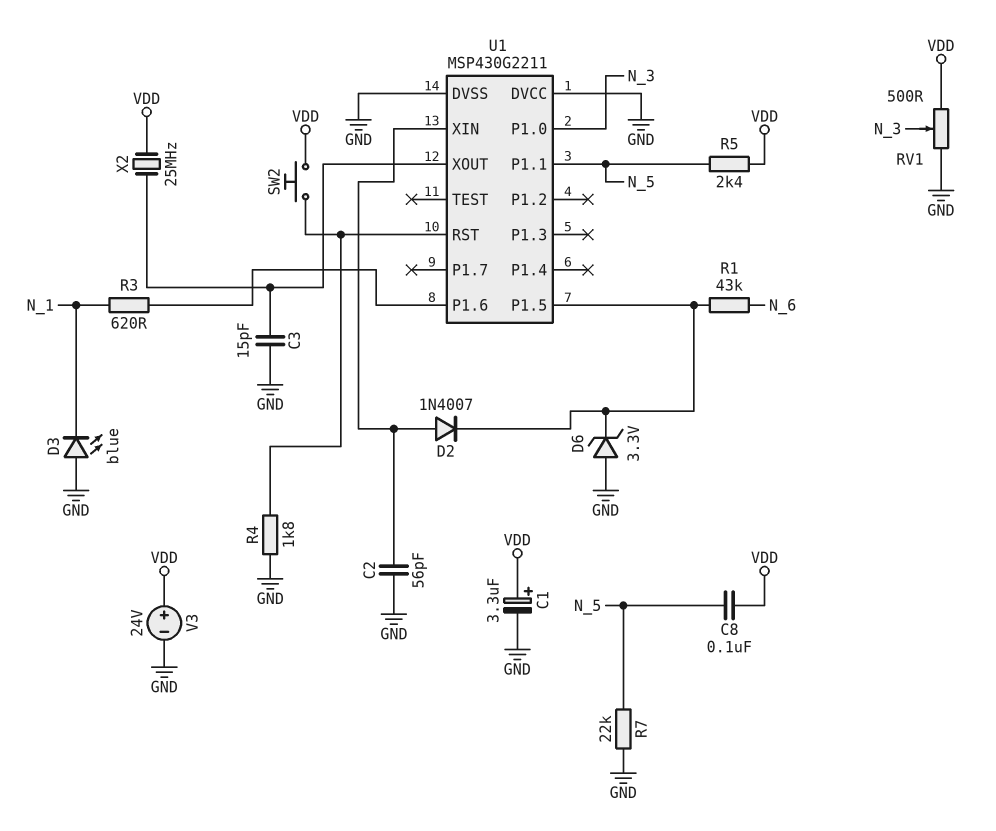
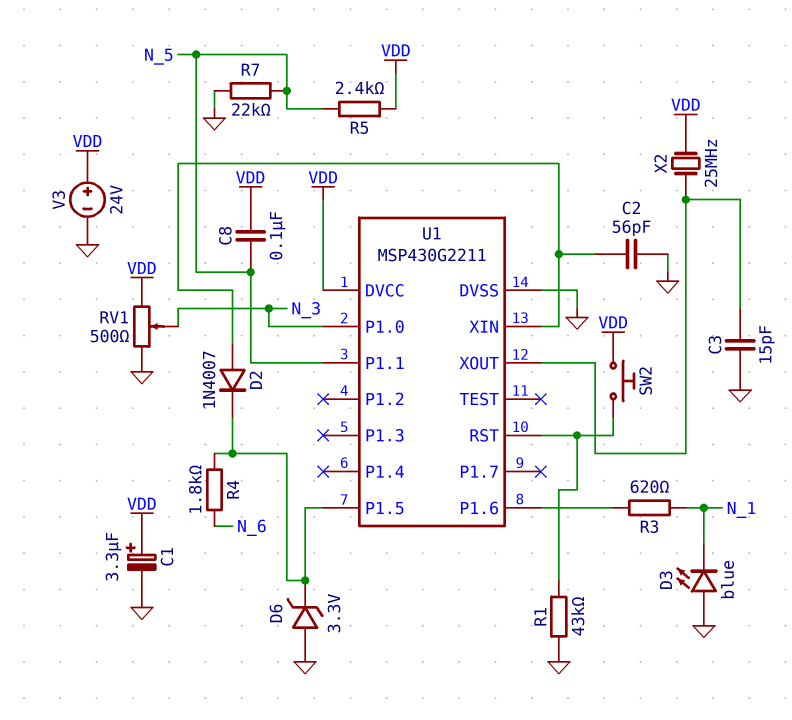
R1: 43k (N_6, U1/P1.5) -> 43k (GND, U1/RST)
R4: 1.8k (GND, U1/RST) -> 1.8k (N_6, U1/P1.5)
U1 pin DVCC: GND -> VDD

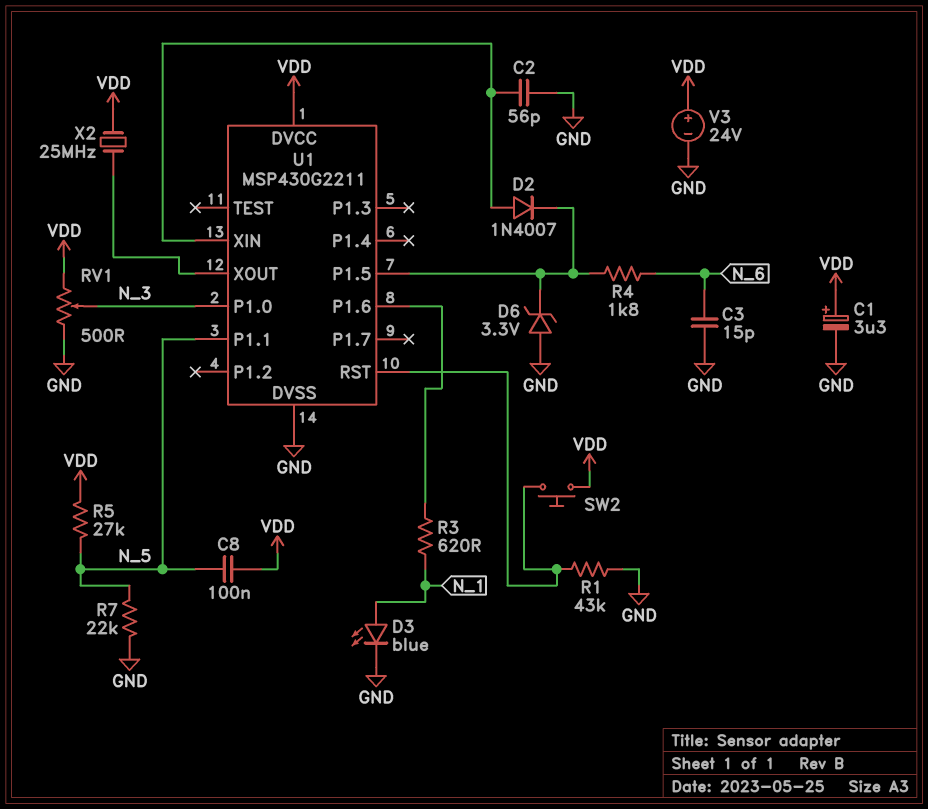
C3: 15pF (GND, U1/XOUT) -> 15pF (GND, N_6)
D3: LED blue (A GND, K N_1) -> LED blue (A N_1, K GND)
R5: 2.4k (N_5, VDD) -> 27k (N_5, VDD)

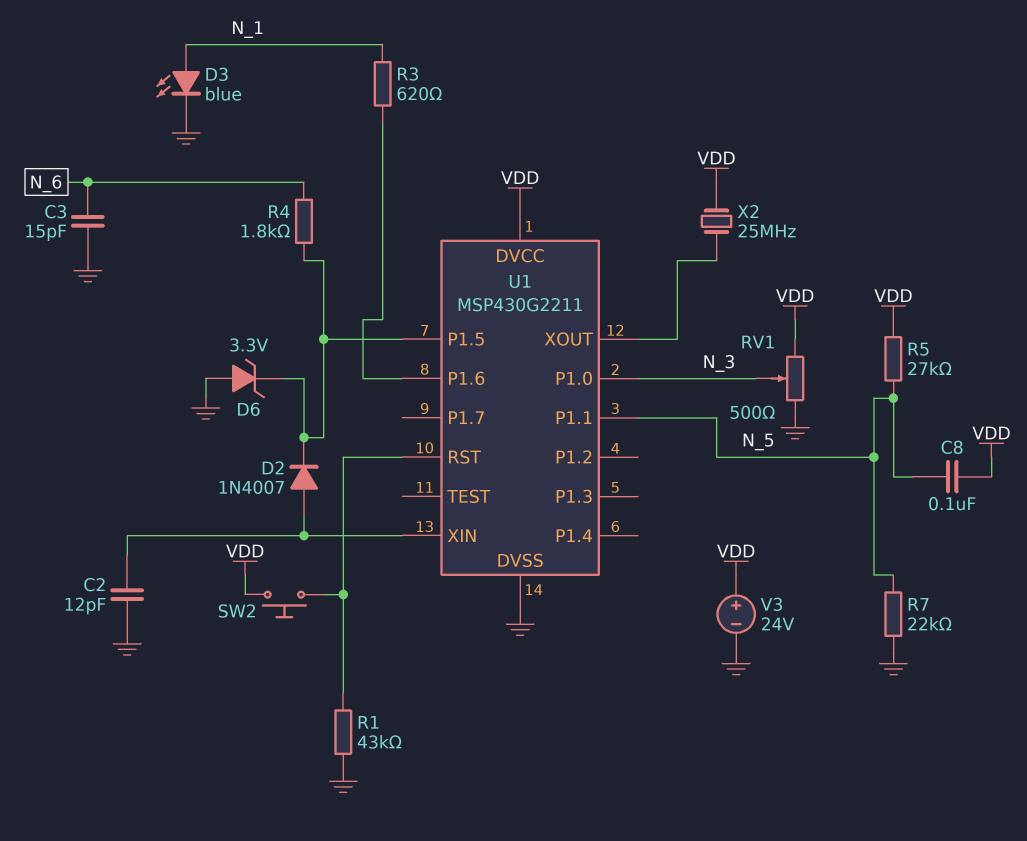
C1: 3.3uF (plus VDD, minus GND) -> none
C2: 56pF (GND, U1/XIN) -> 12pF (GND, U1/XIN)

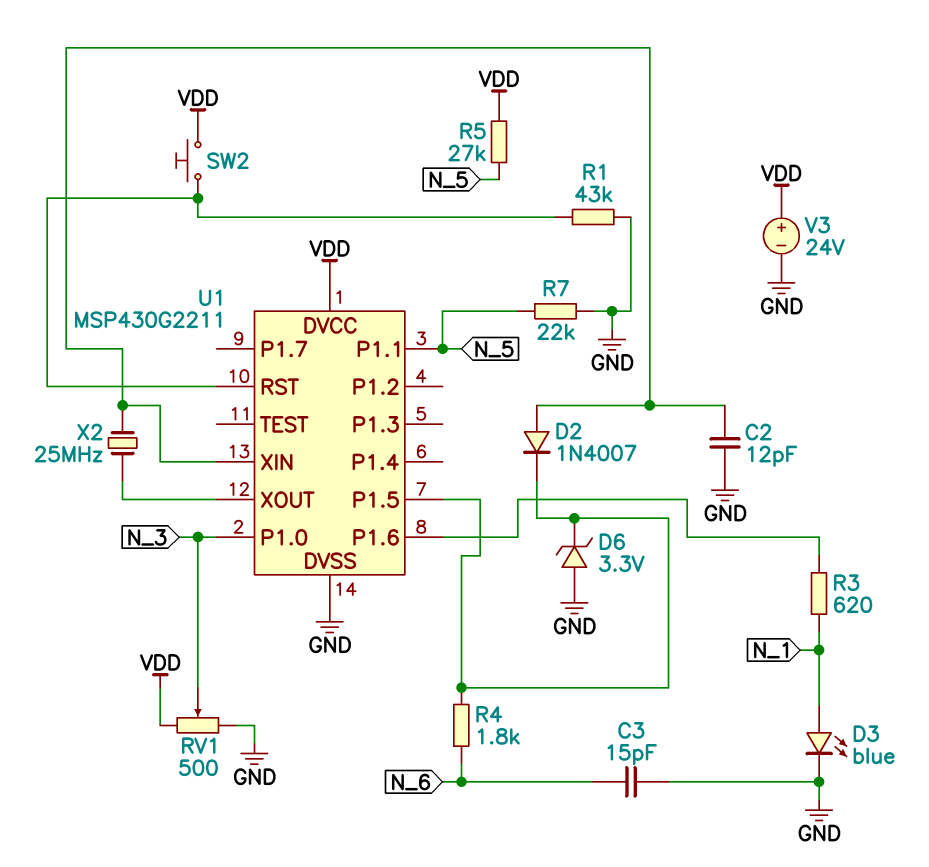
C8: 100nF (N_5, VDD) -> none
X2: 25MHz (U1/XOUT, VDD) -> 25MHz (U1/XIN, U1/XOUT)

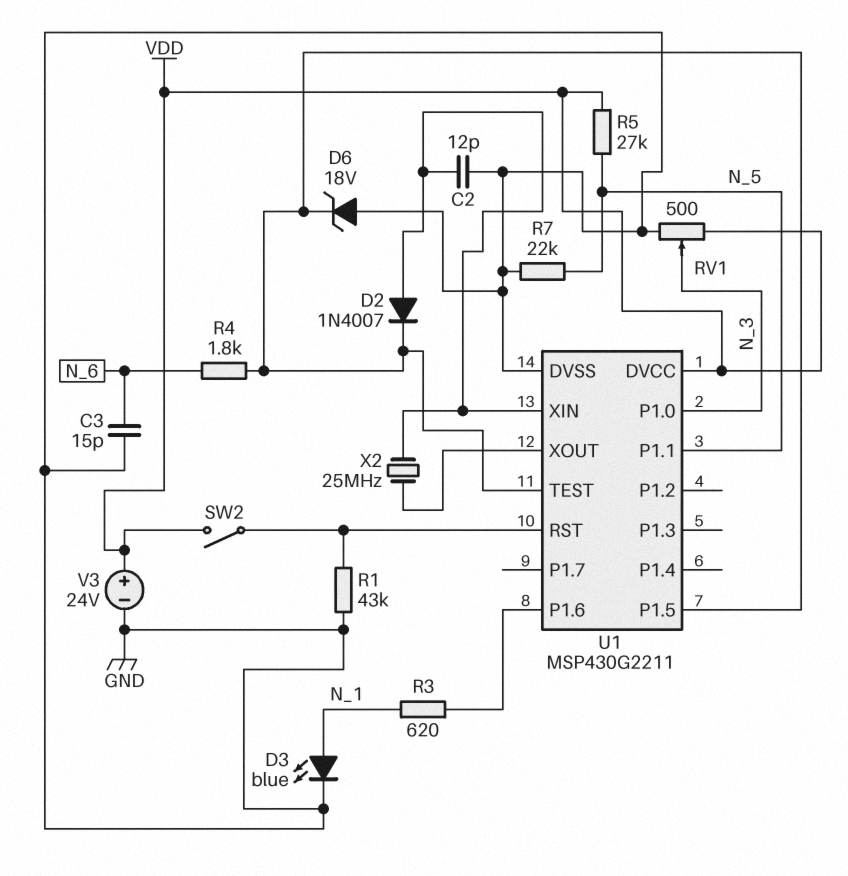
D6: zener 3.3V (A GND, K U1/P1.5) -> zener 18V (A GND, K U1/P1.5)
SW2: button (U1/RST, VDD) -> switch (U1/RST, VDD)
U1 pin TEST: none -> U1/P1.5

